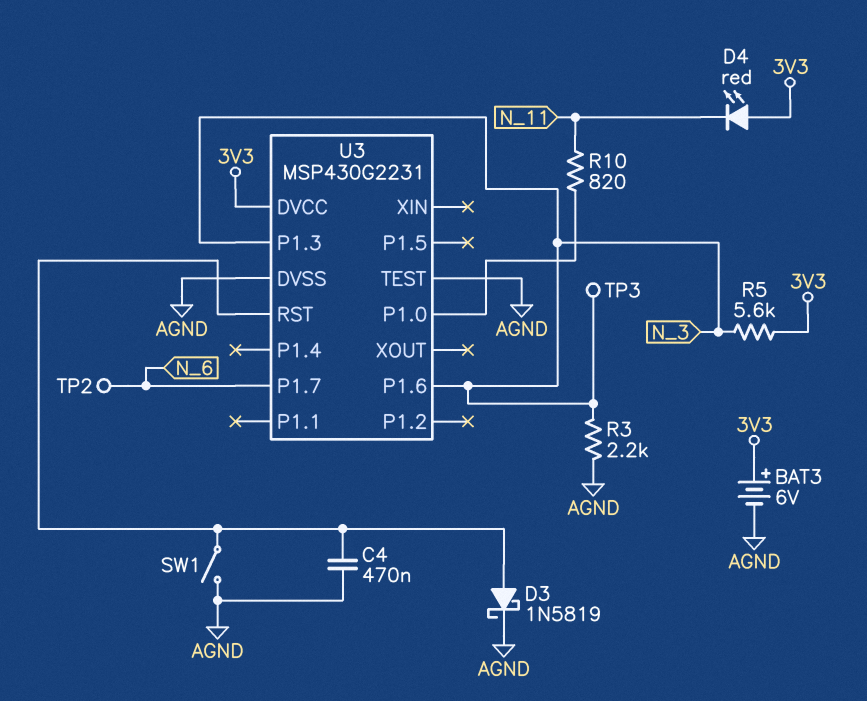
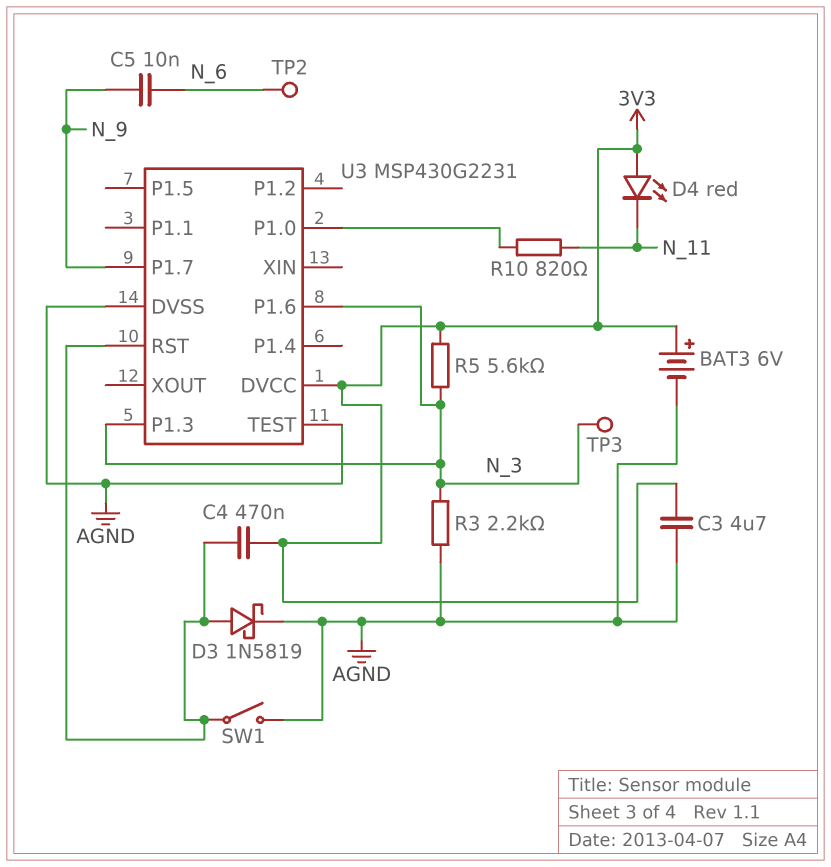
C3: none -> 4.7uF (3V3, AGND)
C4: 470nF (AGND, U3/RST) -> 470nF (3V3, U3/RST)
C5: none -> 10nF (N_6, N_9)
U3 pin P1.7: N_6 -> N_9

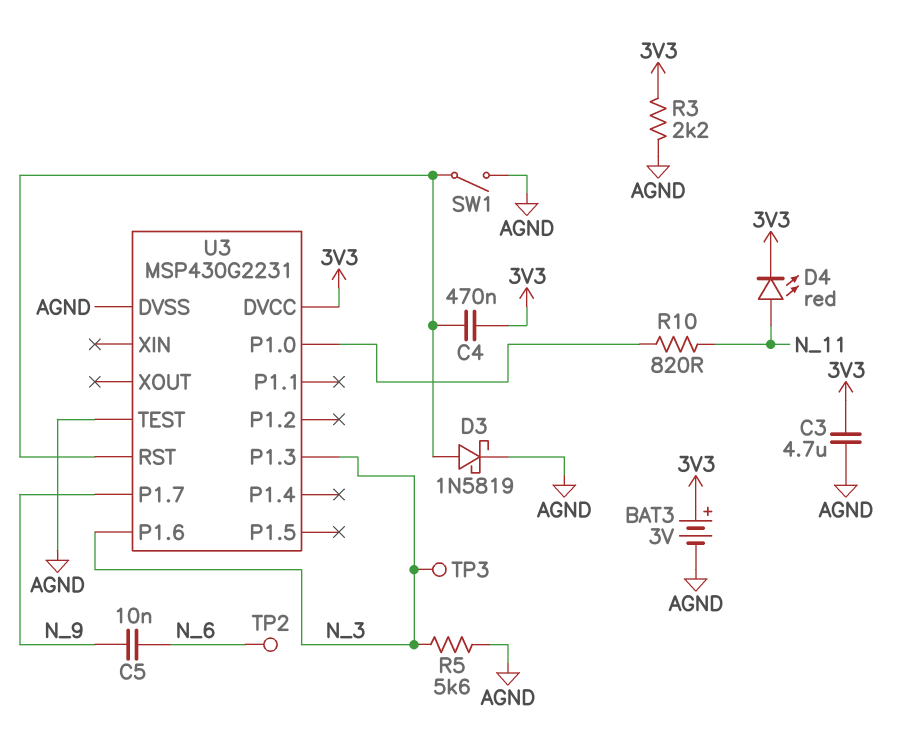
BAT3: 6V (plus 3V3, minus AGND) -> 3V (plus 3V3, minus AGND)
D4: LED red (A 3V3, K N_11) -> LED red (A N_11, K 3V3)
R3: 2.2k (AGND, N_3) -> 2.2k (3V3, AGND)
R5: 5.6k (3V3, N_3) -> 5.6k (AGND, N_3)

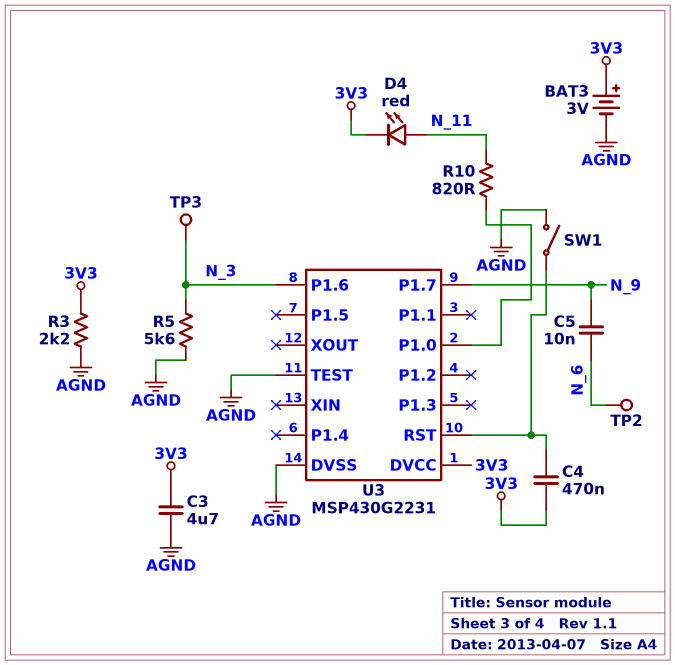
D3: schottky 1N5819 (A U3/RST, K AGND) -> none
U3 pin P1.3: N_3 -> none

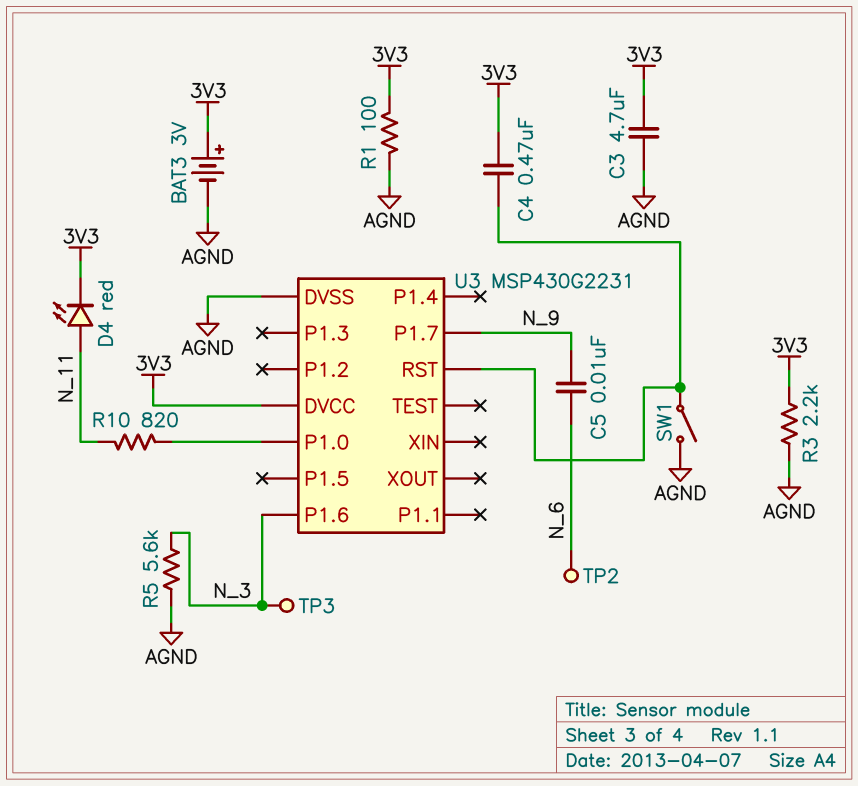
R1: none -> 100 (3V3, AGND)
U3 pin TEST: AGND -> none

